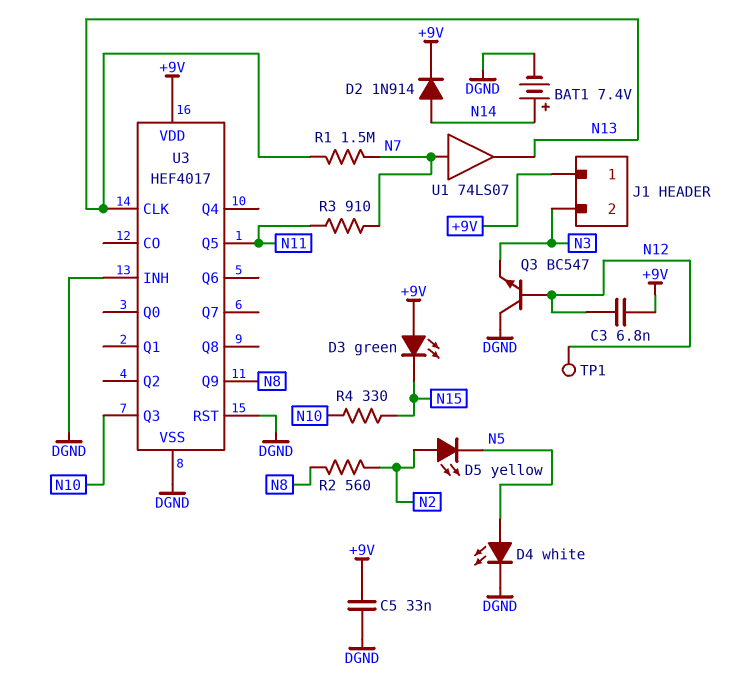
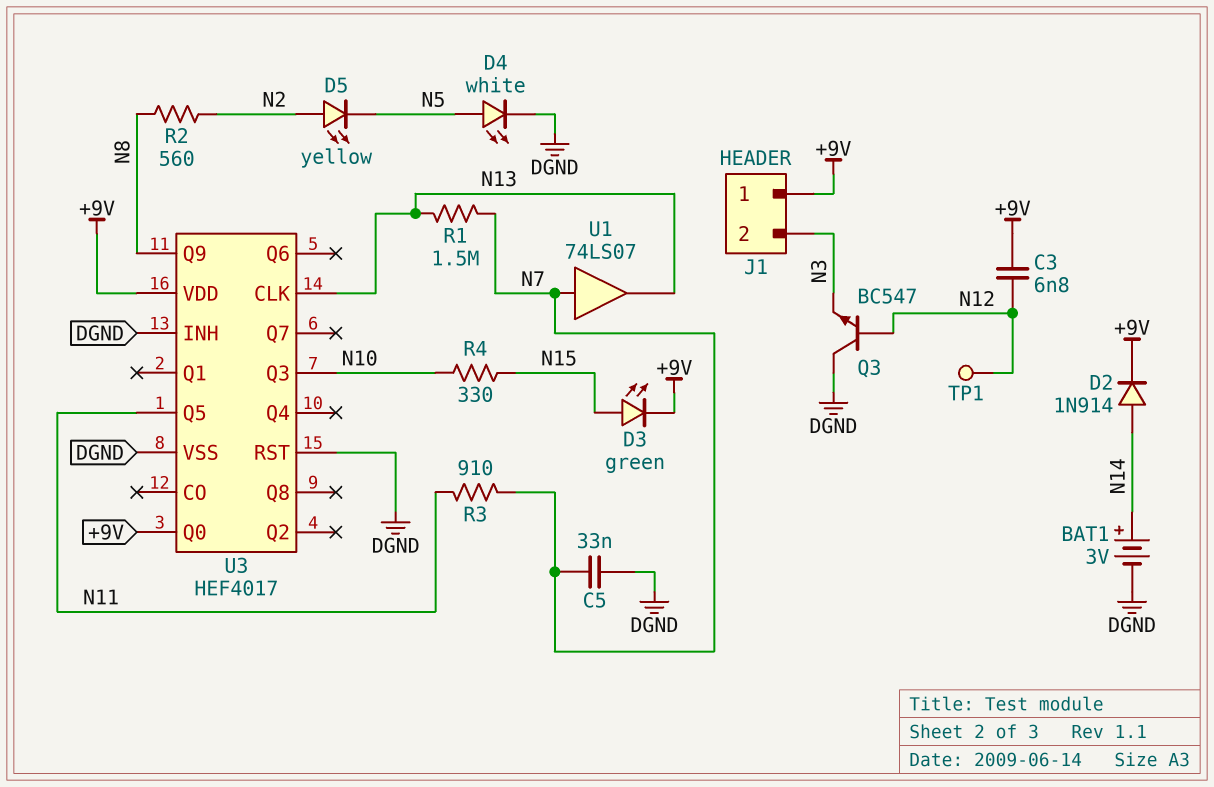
BAT1: 7.4V (plus N14, minus DGND) -> 3V (plus N14, minus DGND)
C5: 33nF (+9V, DGND) -> 33nF (DGND, N7)
D3: LED green (A +9V, K N15) -> LED green (A N15, K +9V)
U3 pin Q0: none -> +9V

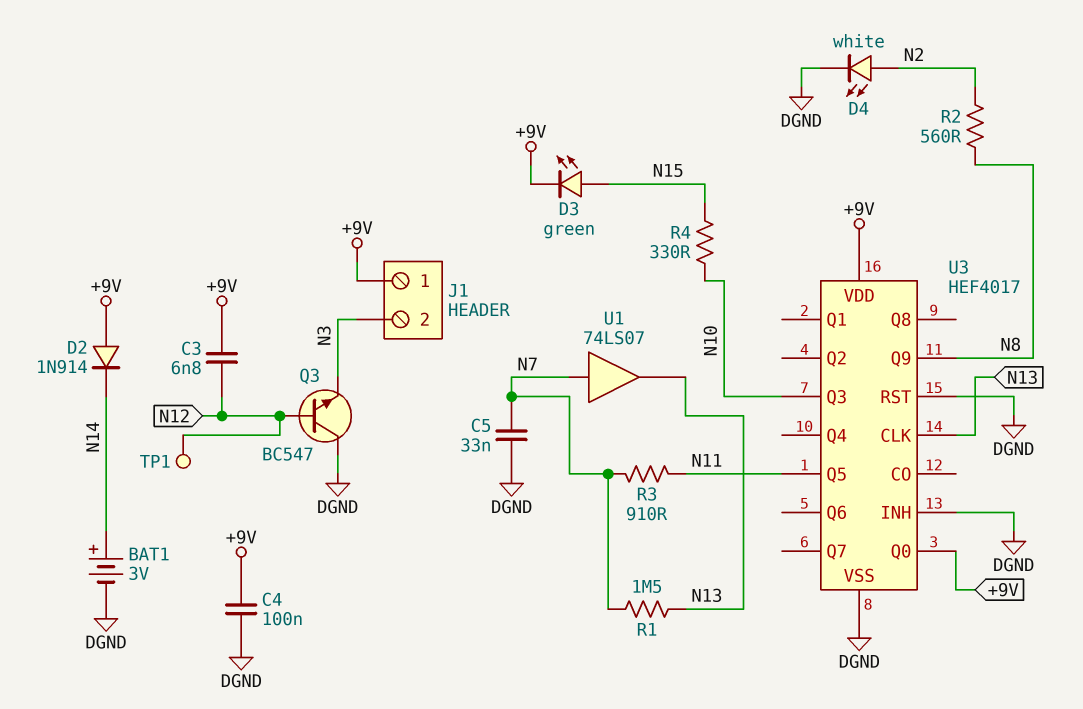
C4: none -> 100nF (+9V, DGND)
D2: diode 1N914 (A N14, K +9V) -> diode 1N914 (A +9V, K N14)
D4: LED white (A N5, K DGND) -> LED white (A N2, K DGND)
D5: LED yellow (A N2, K N5) -> none

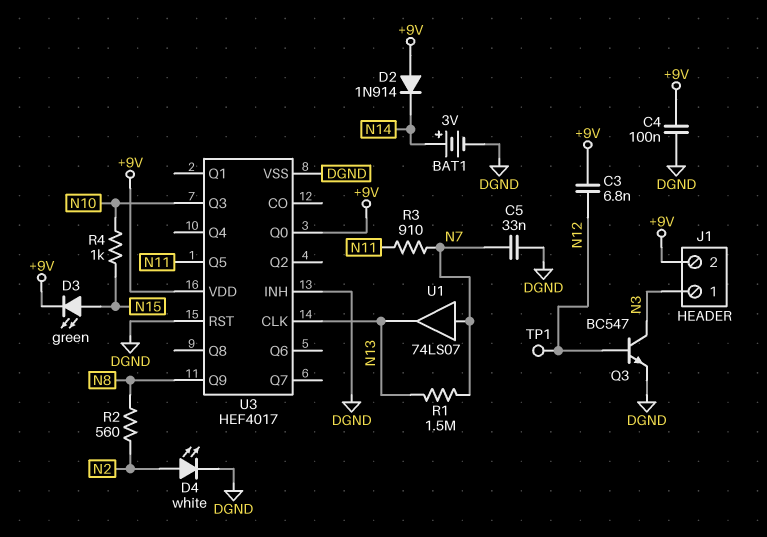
J1 pin 1: +9V -> N3
J1 pin 2: N3 -> +9V
Q3: NPN BC547 (B N12, C DGND, E N3) -> NPN BC547 (B N12, C N3, E DGND)
R4: 330 (N10, N15) -> 1k (N10, N15)

